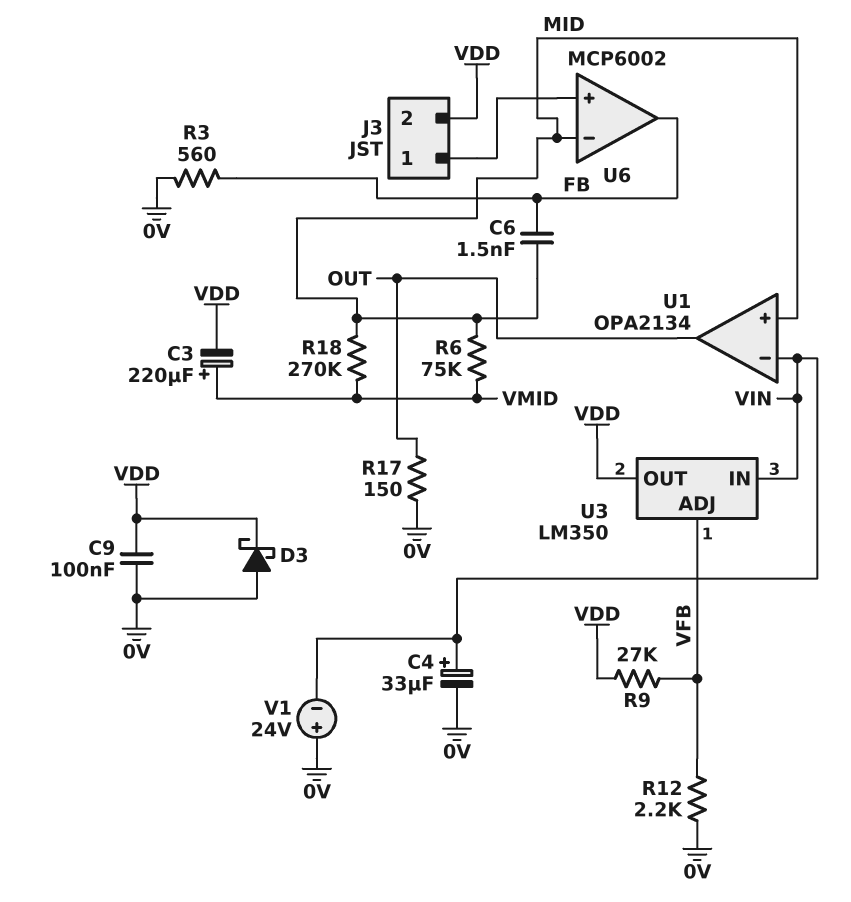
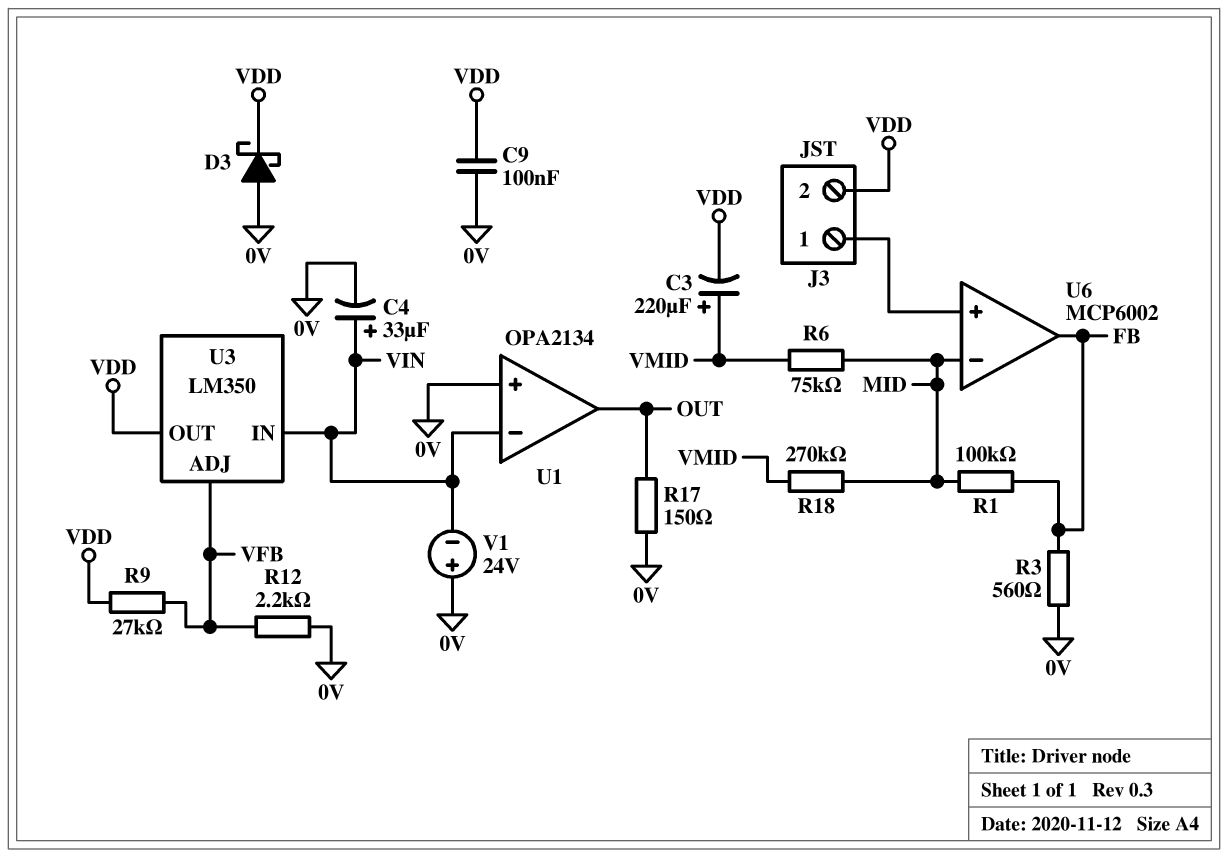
C6: 1.5nF (FB, MID) -> none
R1: none -> 100k (FB, MID)
U1 pin in+: MID -> 0V

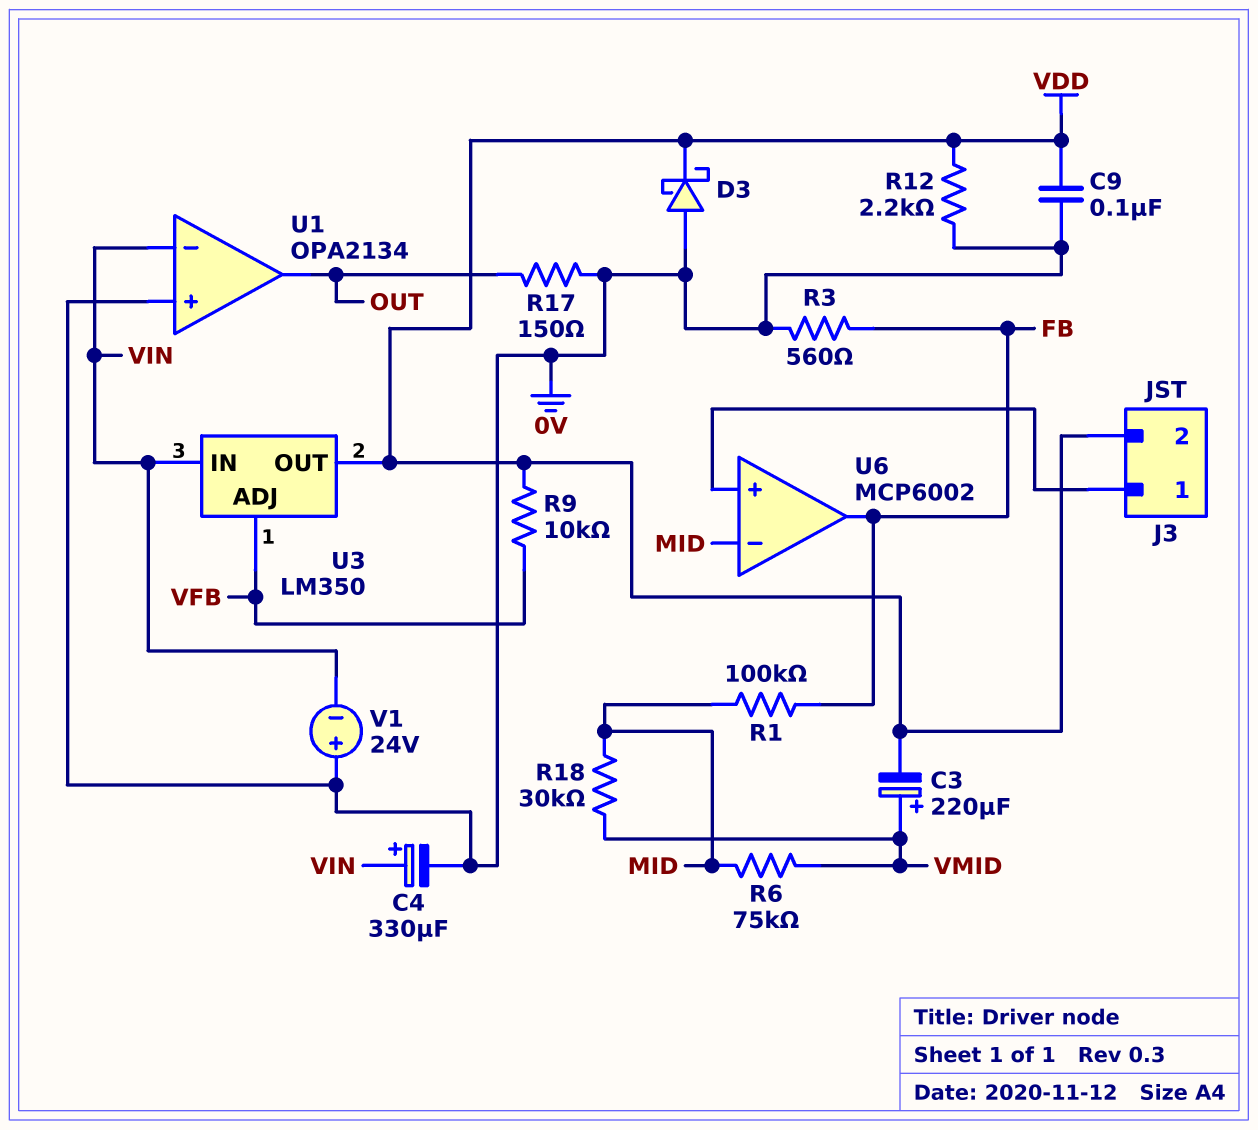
C4: 33uF (plus VIN, minus 0V) -> 330uF (plus VIN, minus 0V)
R9: 27k (VDD, VFB) -> 10k (VDD, VFB)
R12: 2.2k (0V, VFB) -> 2.2k (0V, VDD)
R18: 270k (MID, VMID) -> 30k (MID, VMID)

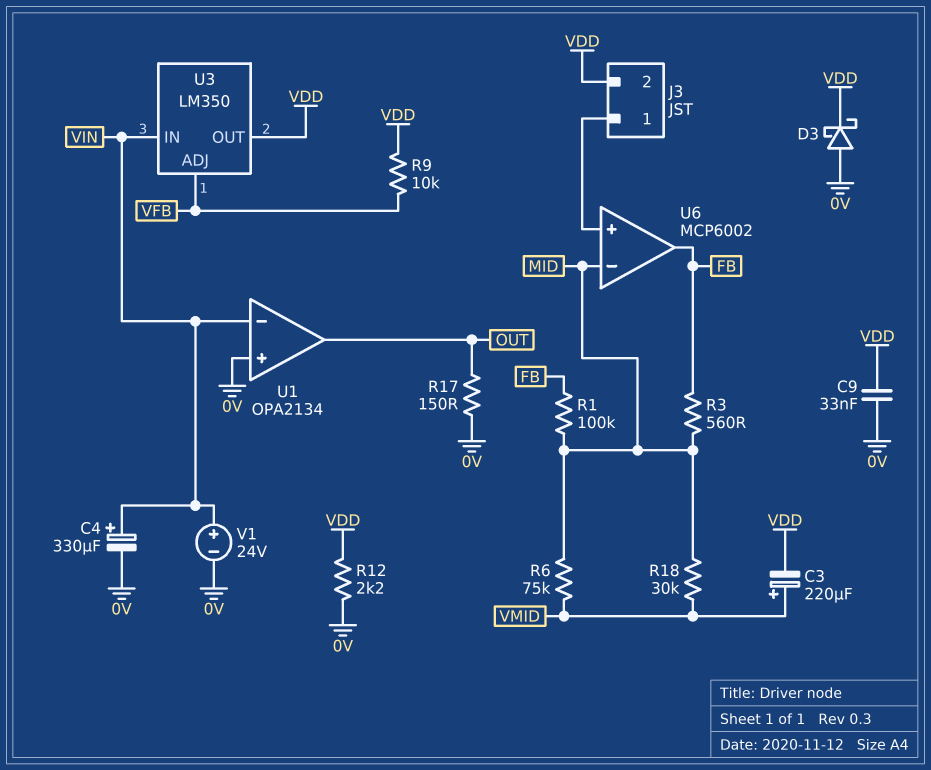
C9: 100nF (0V, VDD) -> 33nF (0V, VDD)
R3: 560 (0V, FB) -> 560 (FB, MID)
V1: 24V (plus 0V, minus VIN) -> 24V (plus VIN, minus 0V)

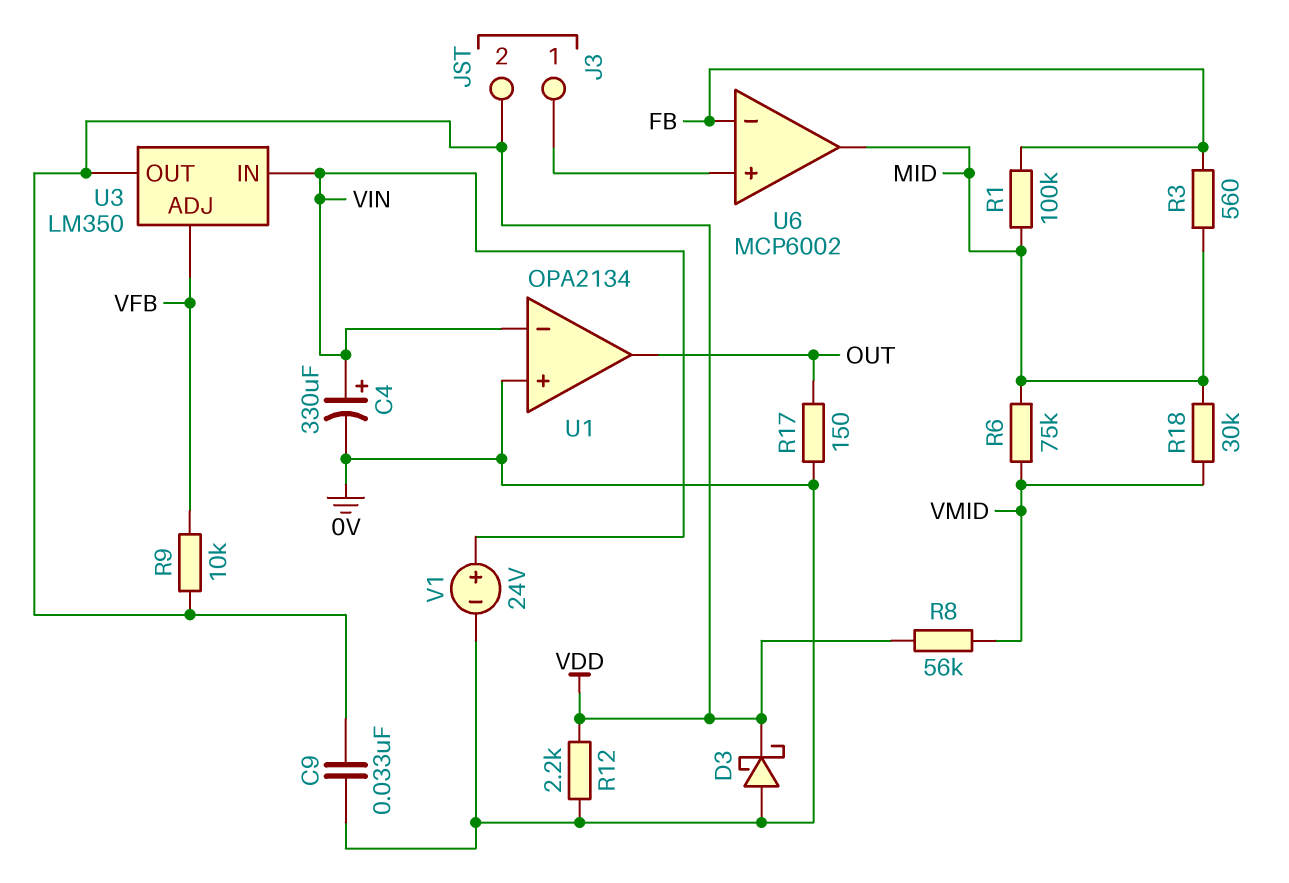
C3: 220uF (plus VMID, minus VDD) -> none
R8: none -> 56k (VDD, VMID)
U6 pin in-: MID -> FB
U6 pin out: FB -> MID

